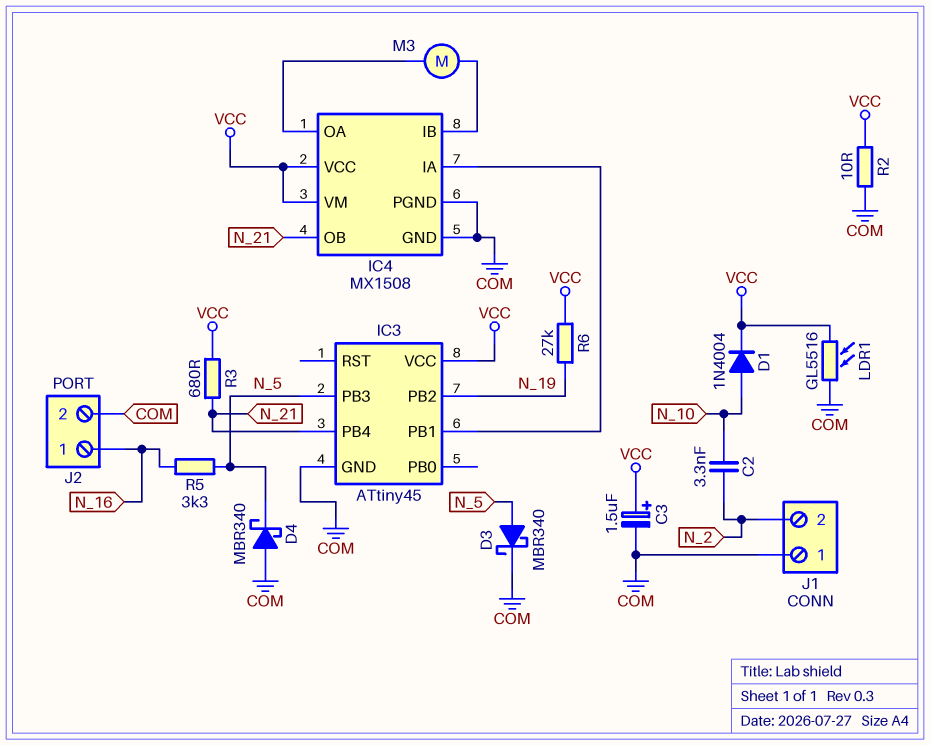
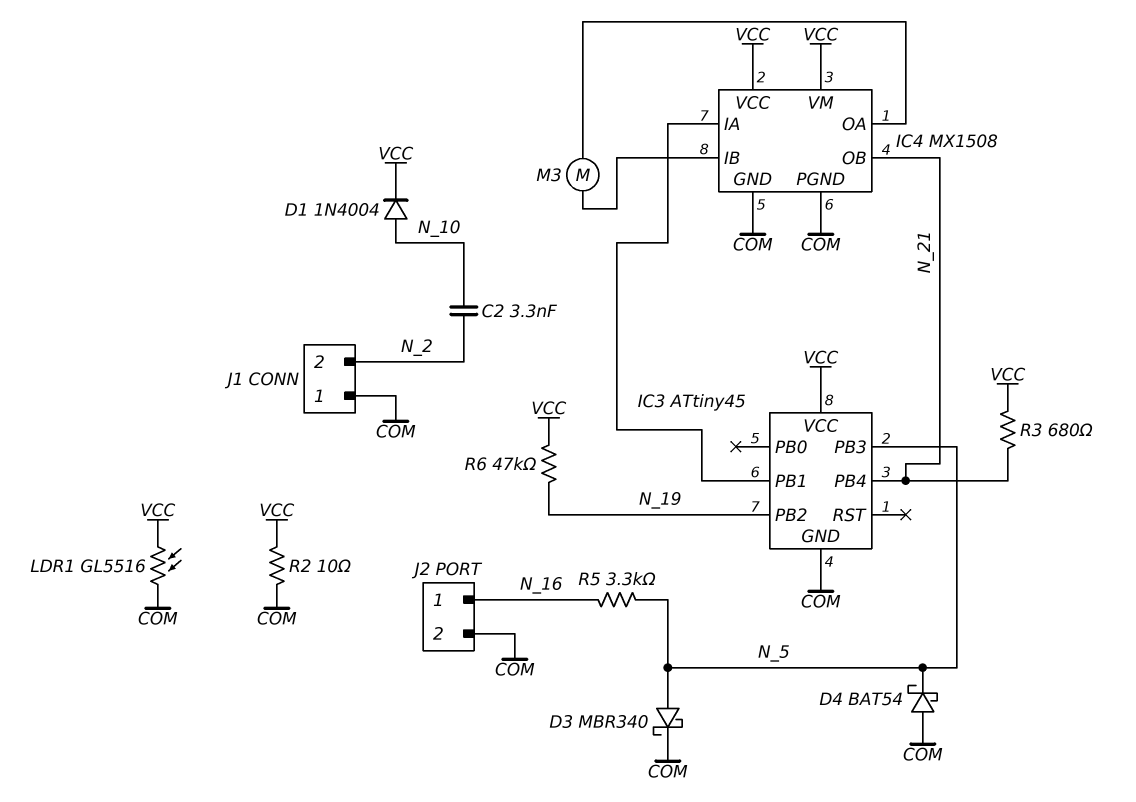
C3: 1.5uF (plus VCC, minus COM) -> none
D4: schottky MBR340 (A COM, K N_5) -> schottky BAT54 (A COM, K N_5)
R6: 27k (N_19, VCC) -> 47k (N_19, VCC)

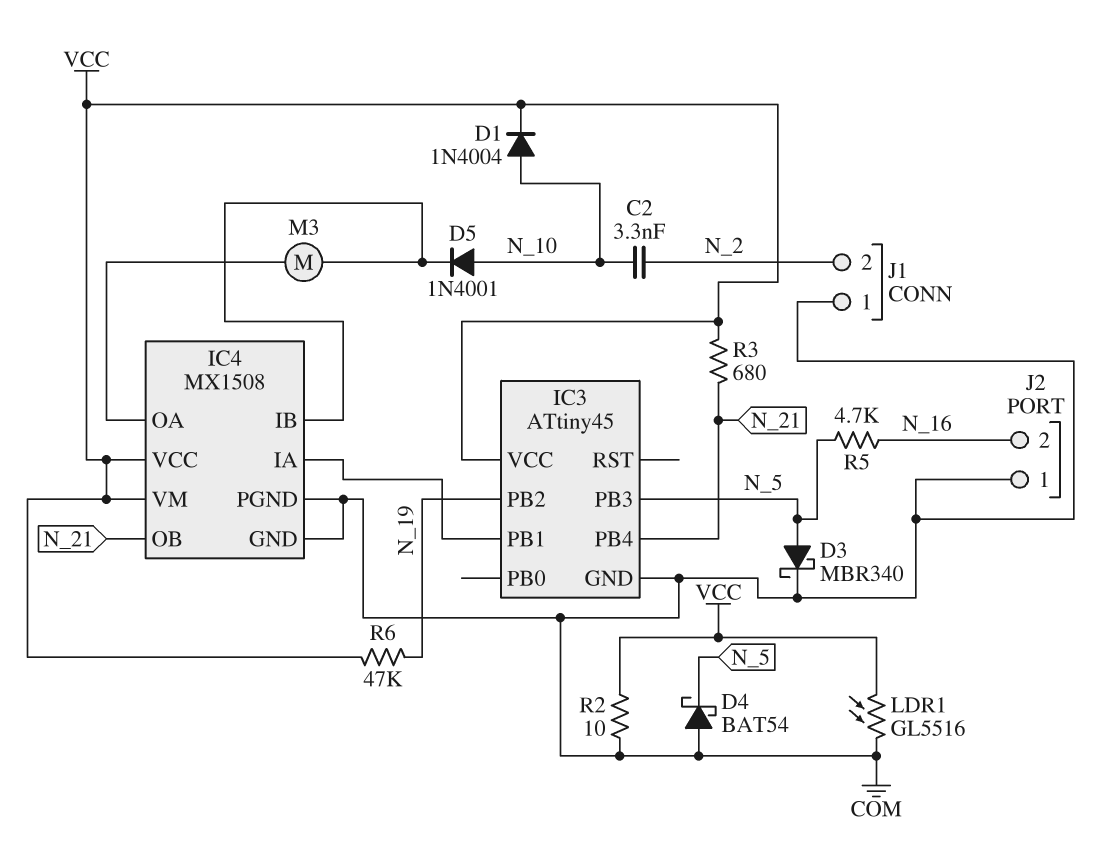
D5: none -> diode 1N4001 (A N_10, K IC4/IB)
J2 pin 1: N_16 -> COM
J2 pin 2: COM -> N_16
R5: 3.3k (N_5, N_16) -> 4.7k (N_5, N_16)

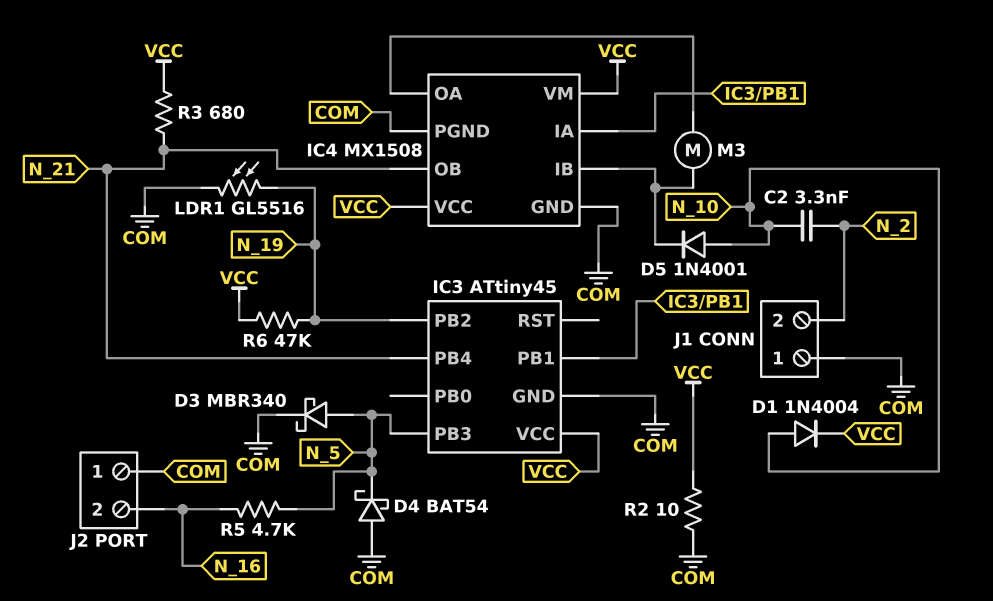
LDR1: GL5516 (COM, VCC) -> GL5516 (COM, N_19)

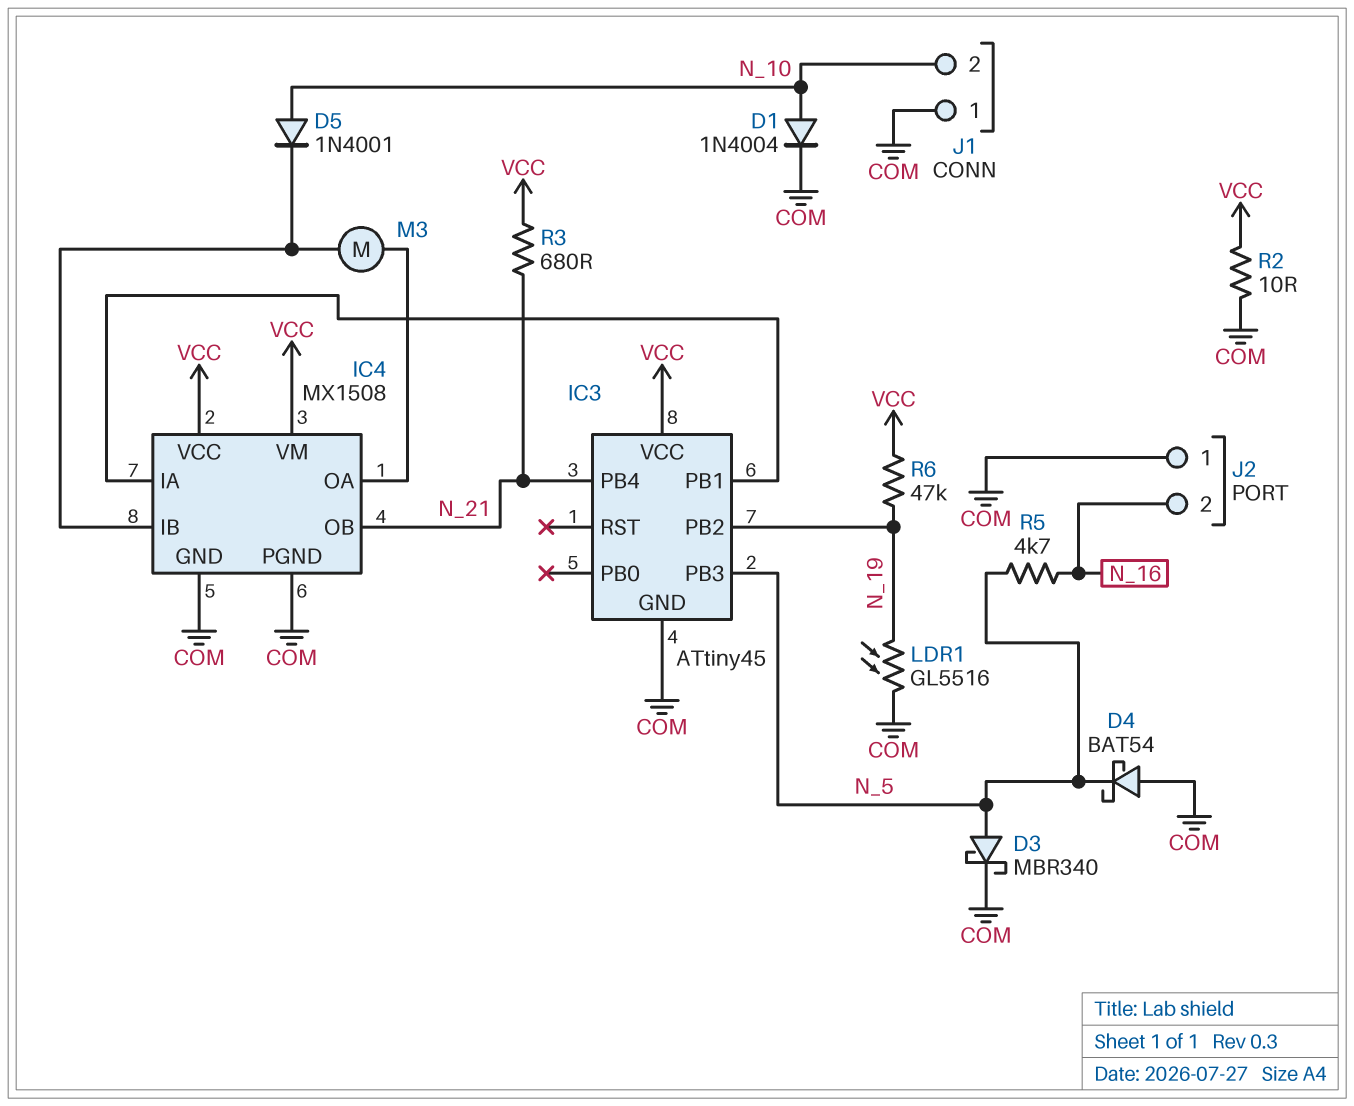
C2: 3.3nF (N_2, N_10) -> none
D1: diode 1N4004 (A N_10, K VCC) -> diode 1N4004 (A N_10, K COM)
J1 pin 2: N_2 -> N_10

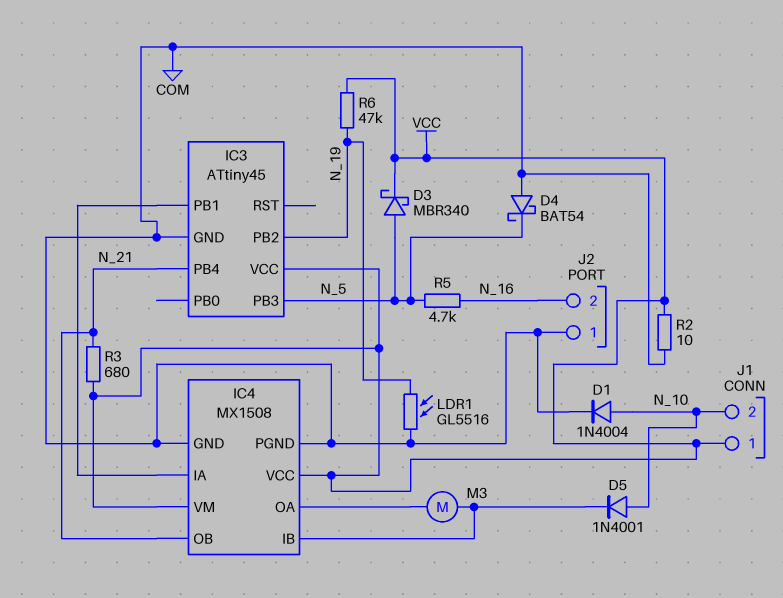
D3: schottky MBR340 (A N_5, K COM) -> schottky MBR340 (A N_5, K VCC)
J1 pin 1: COM -> VCC

